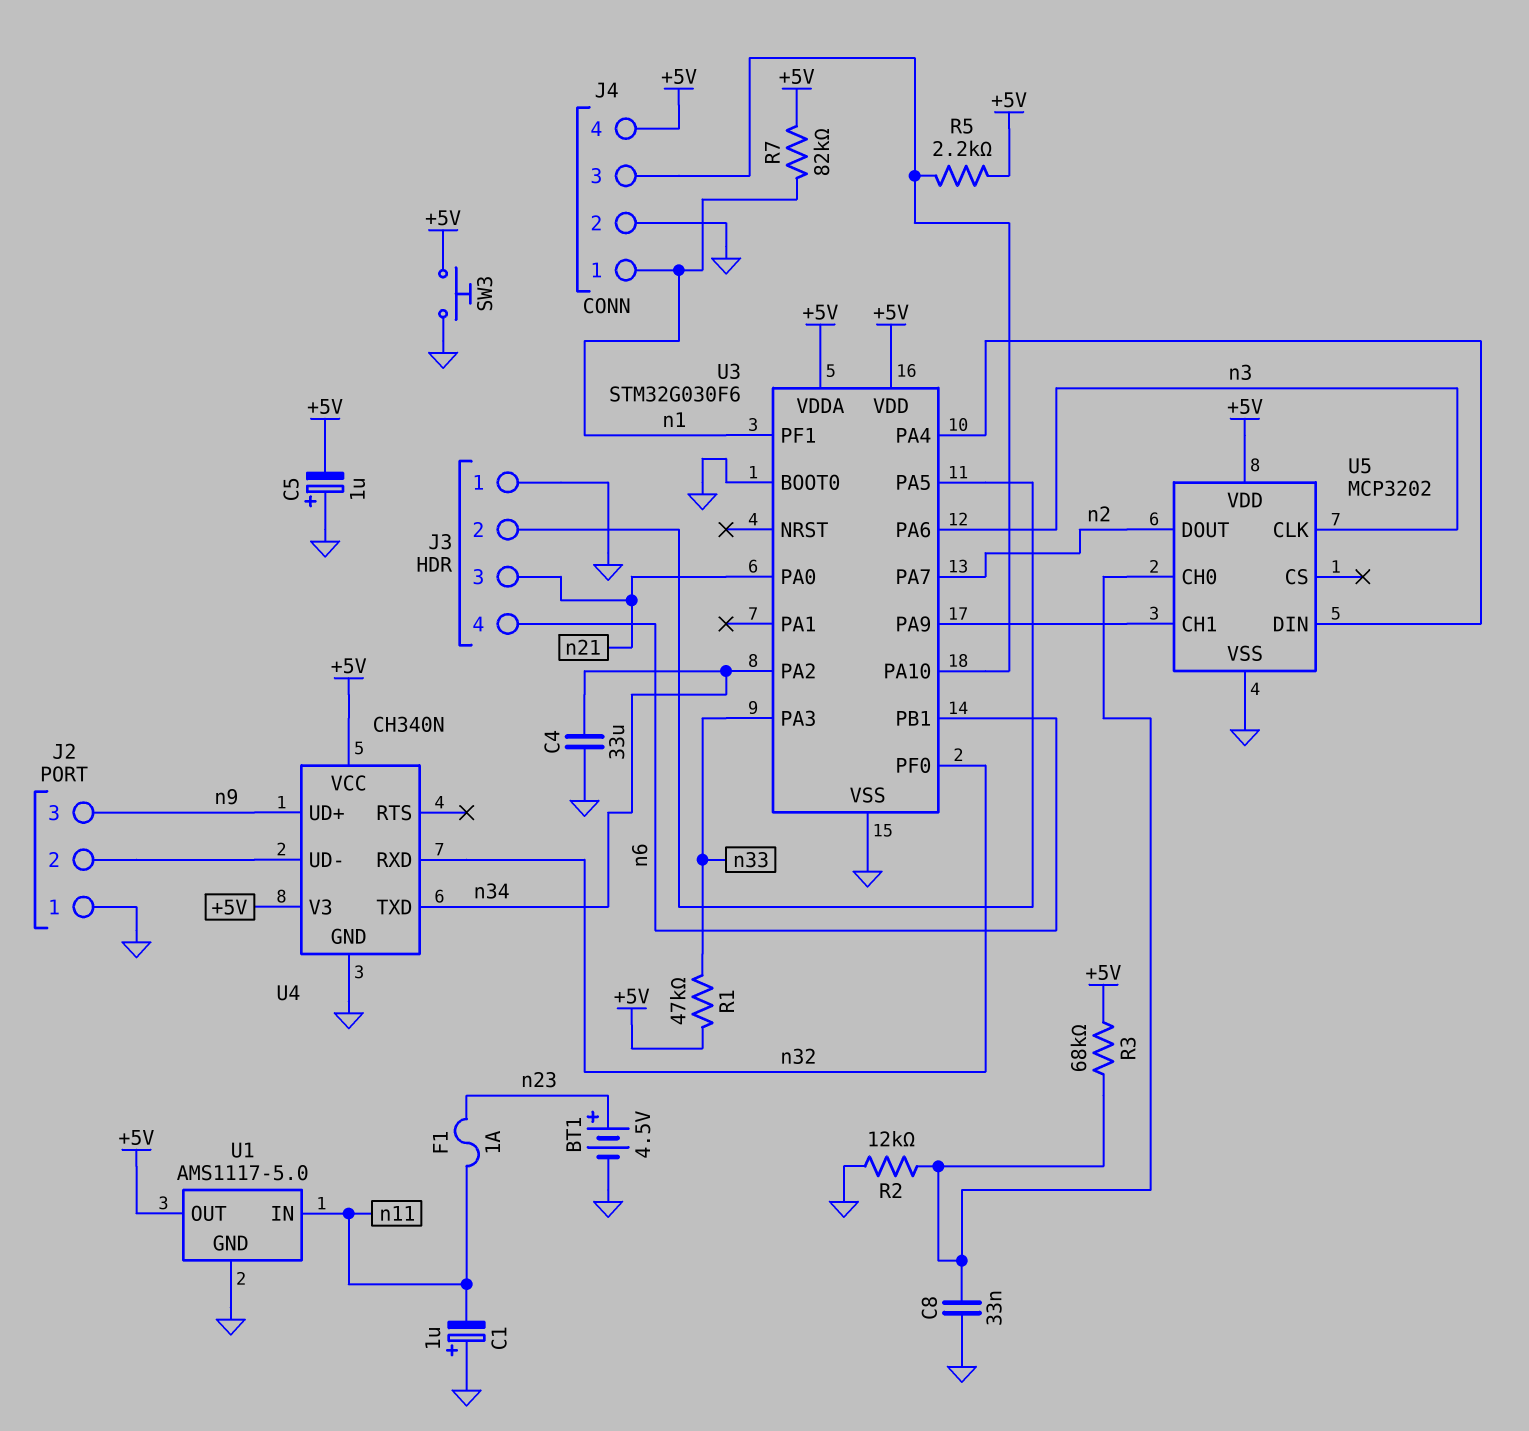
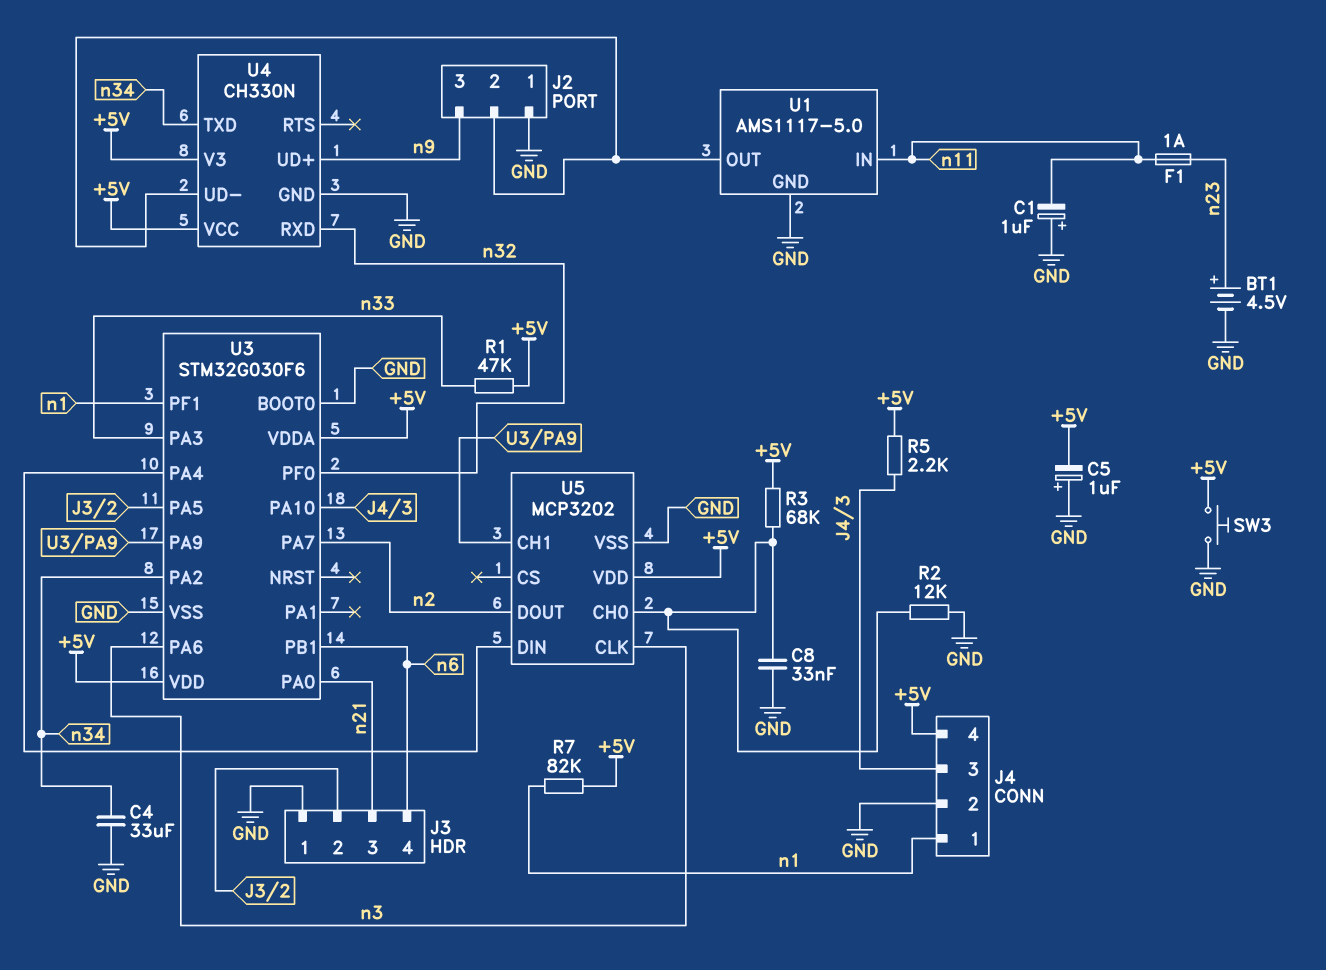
U1 pin OUT: +5V -> J2/2
U4: CH340N -> CH330N

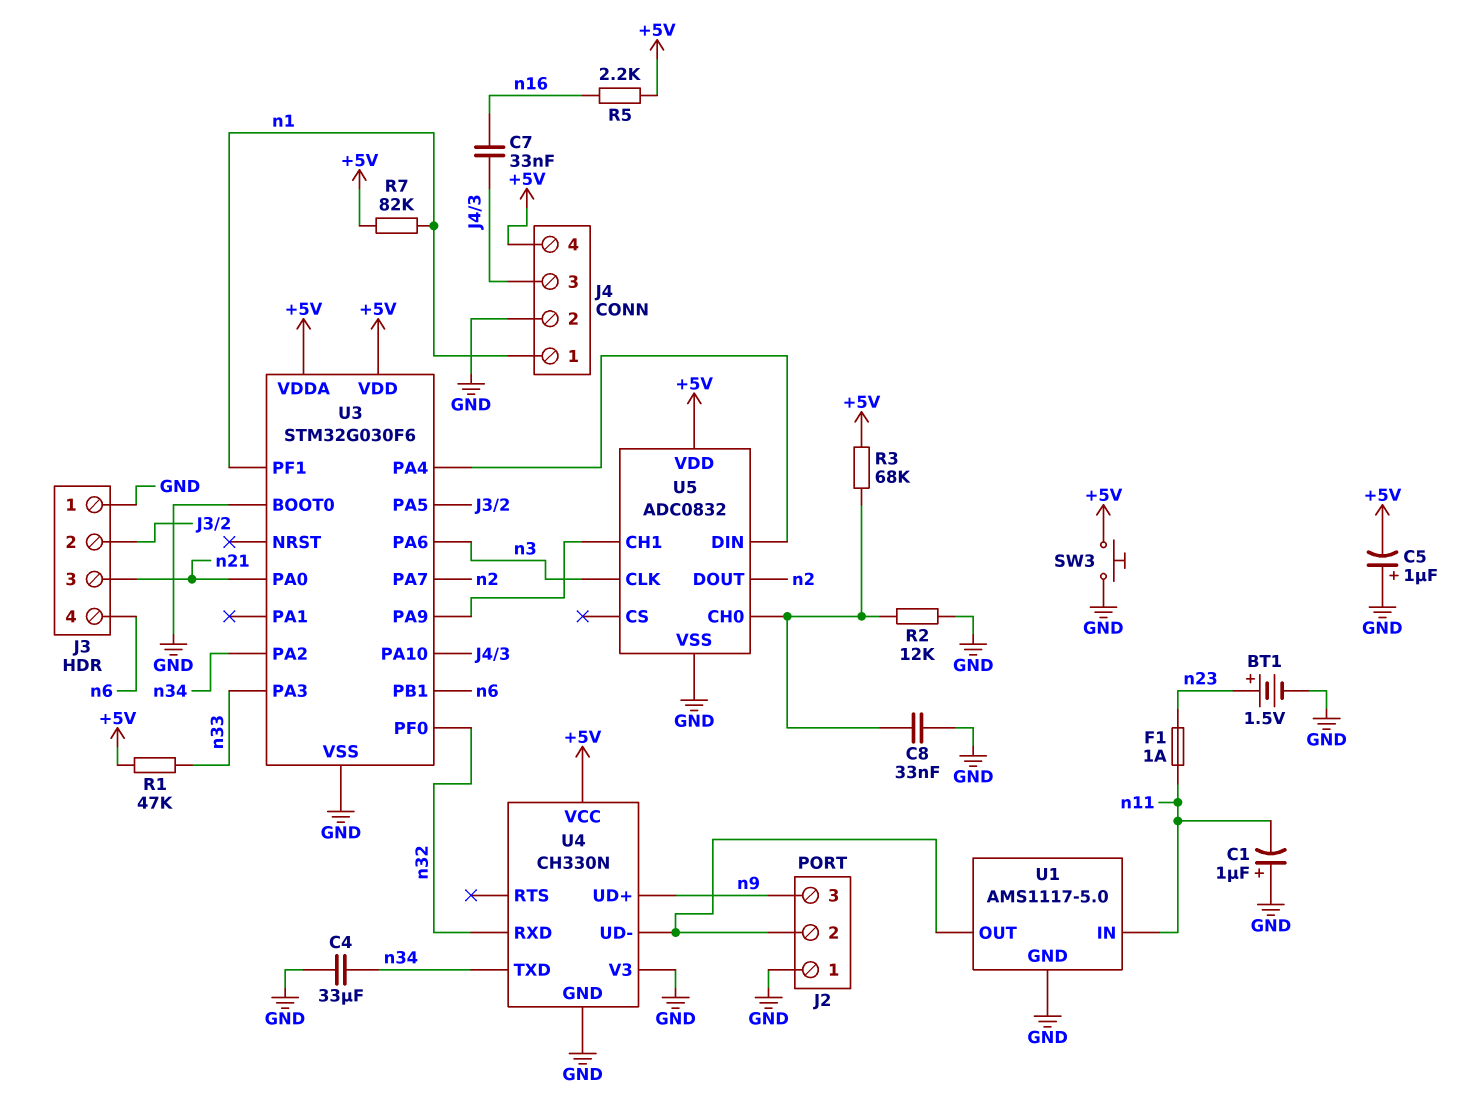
BT1: 4.5V (plus n23, minus GND) -> 1.5V (plus n23, minus GND)
C7: none -> 33nF (J4/3, n16)
R5: 2.2k (+5V, J4/3) -> 2.2k (+5V, n16)
U4 pin V3: +5V -> GND
U5: MCP3202 -> ADC0832

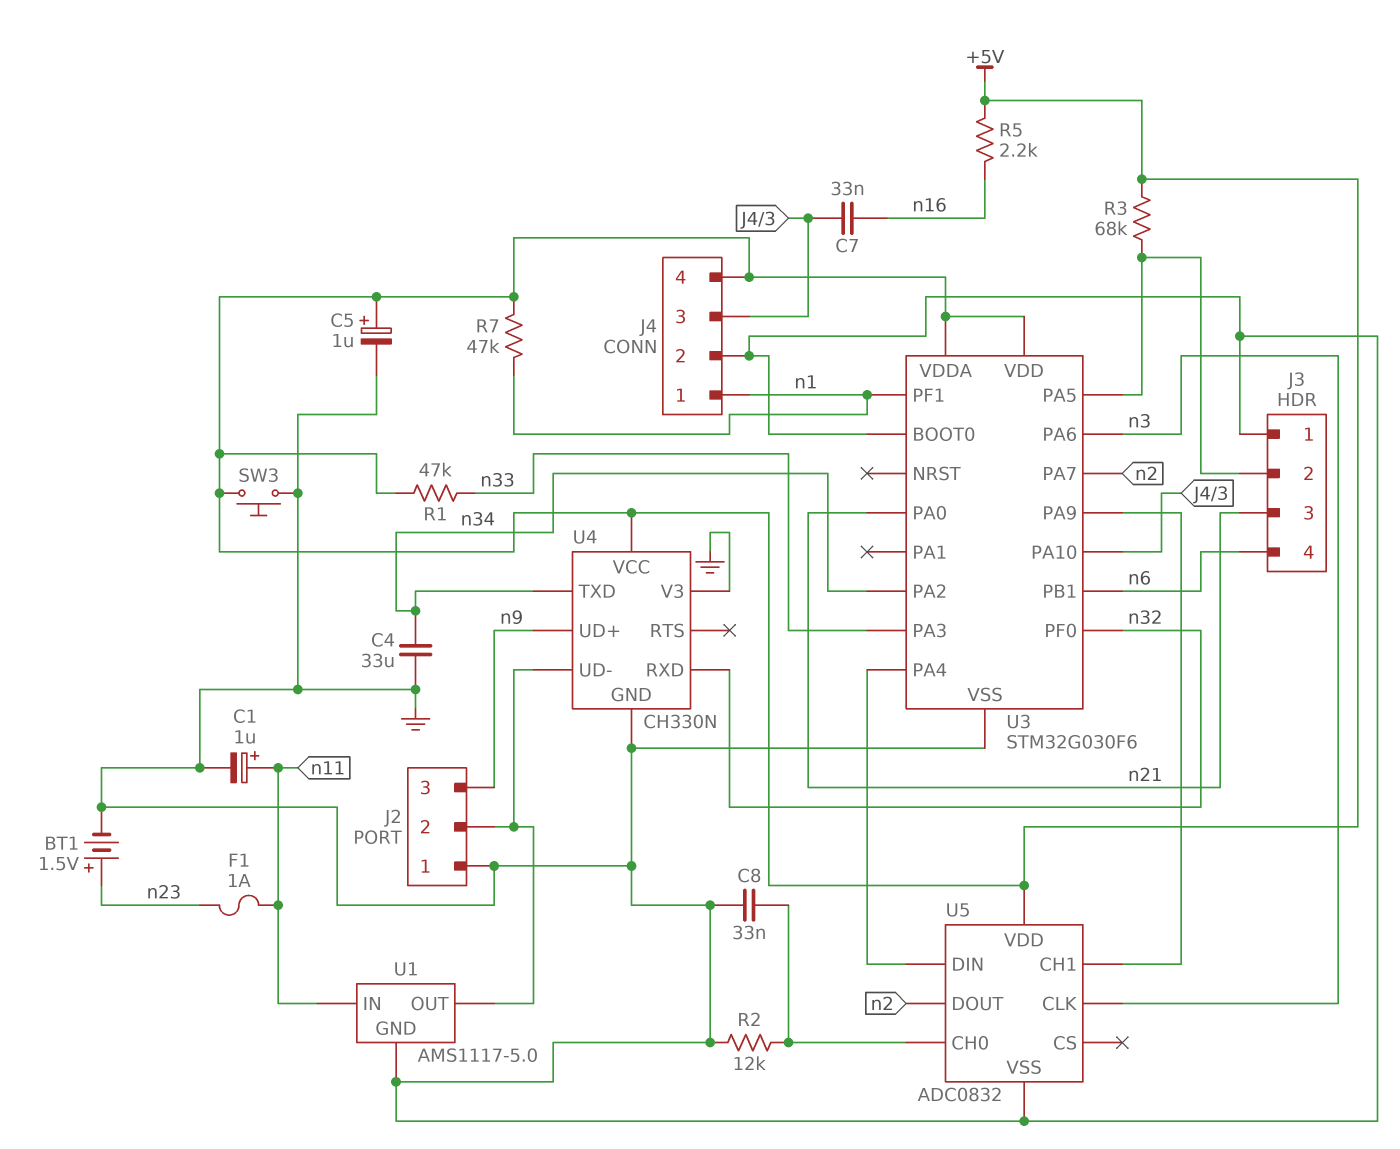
C1: 1uF (plus GND, minus n11) -> 1uF (plus n11, minus GND)
C5: 1uF (plus GND, minus +5V) -> 1uF (plus +5V, minus GND)
R3: 68k (+5V, U5/CH0) -> 68k (+5V, J3/2)
R7: 82k (+5V, n1) -> 47k (+5V, n1)

